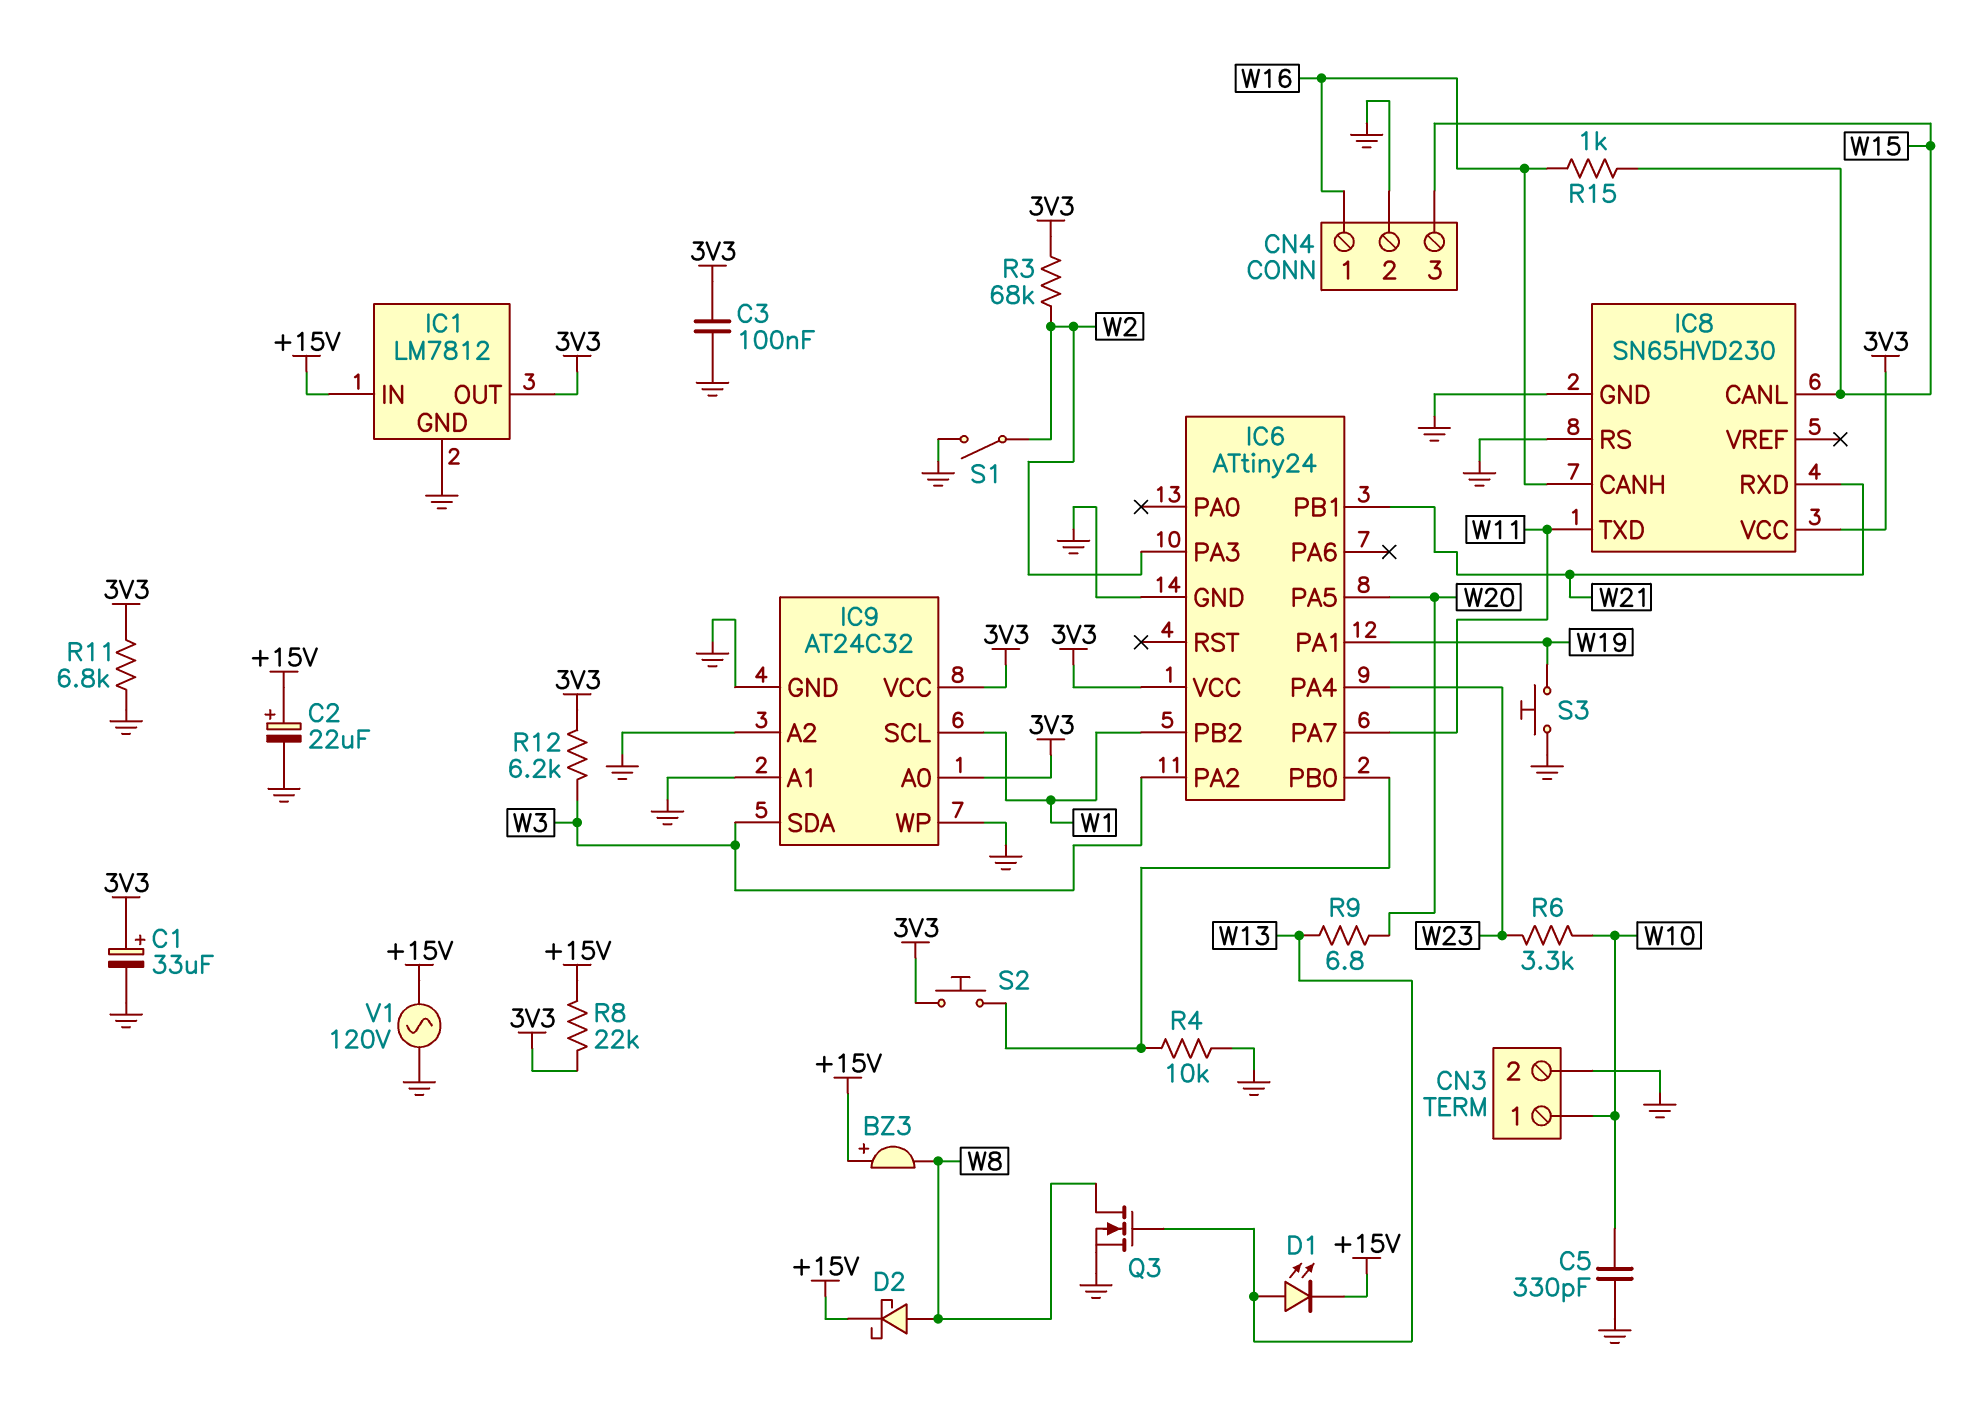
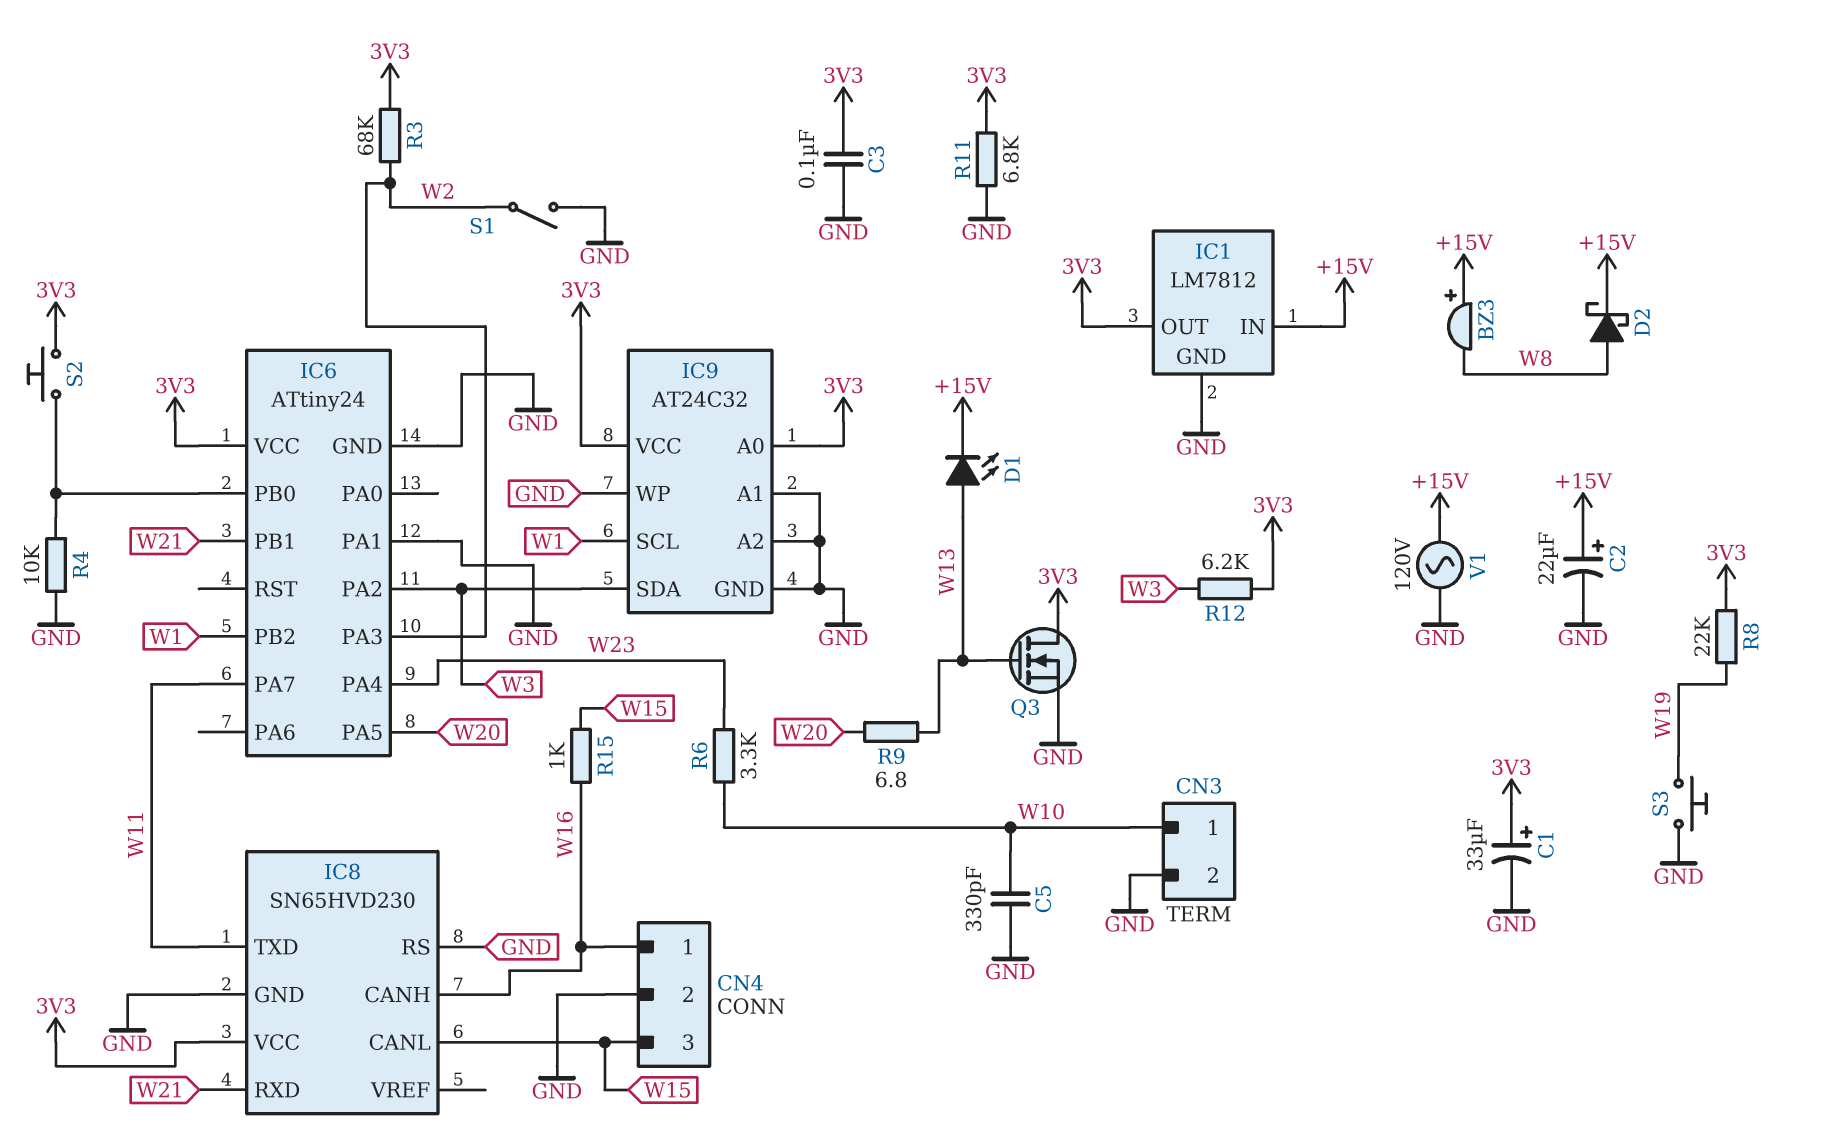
IC6 pin PA1: W19 -> GND
Q3: NMOS (G W13, D W8, S GND) -> NMOS (G W13, D 3V3, S GND)
R8: 22k (+15V, 3V3) -> 22k (3V3, W19)

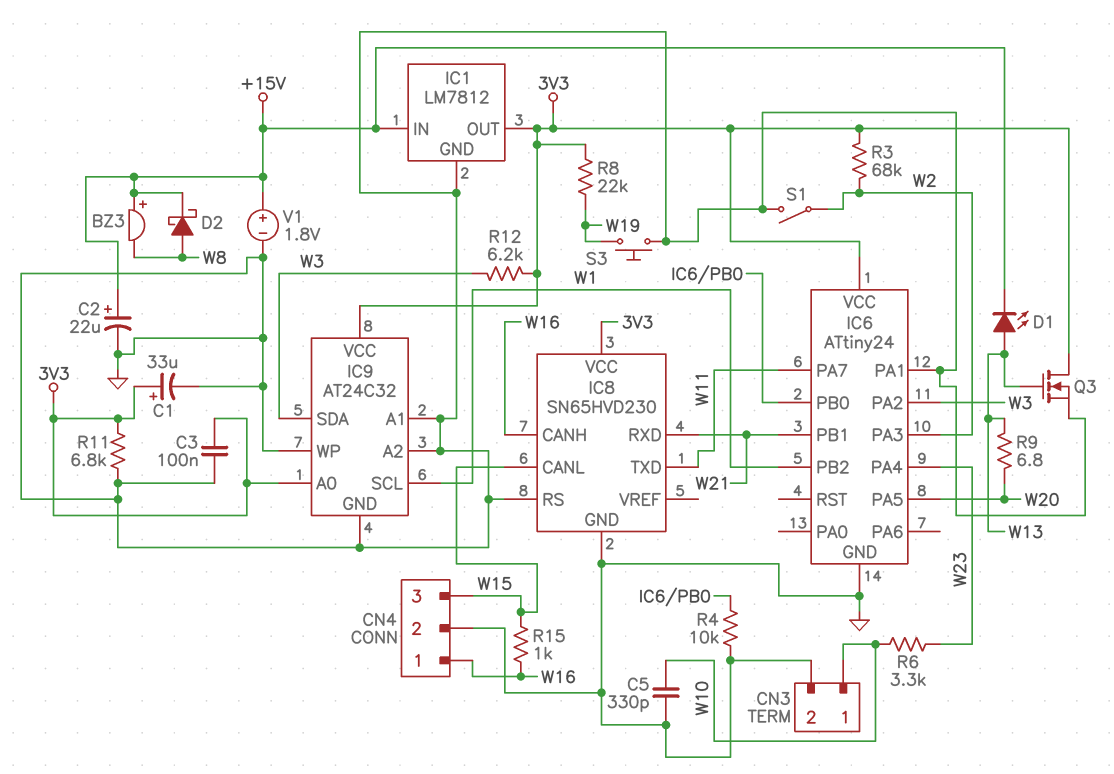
S2: button (3V3, IC6/PB0) -> none
V1: AC 120V (+15V, GND) -> 1.8V (plus +15V, minus GND)

